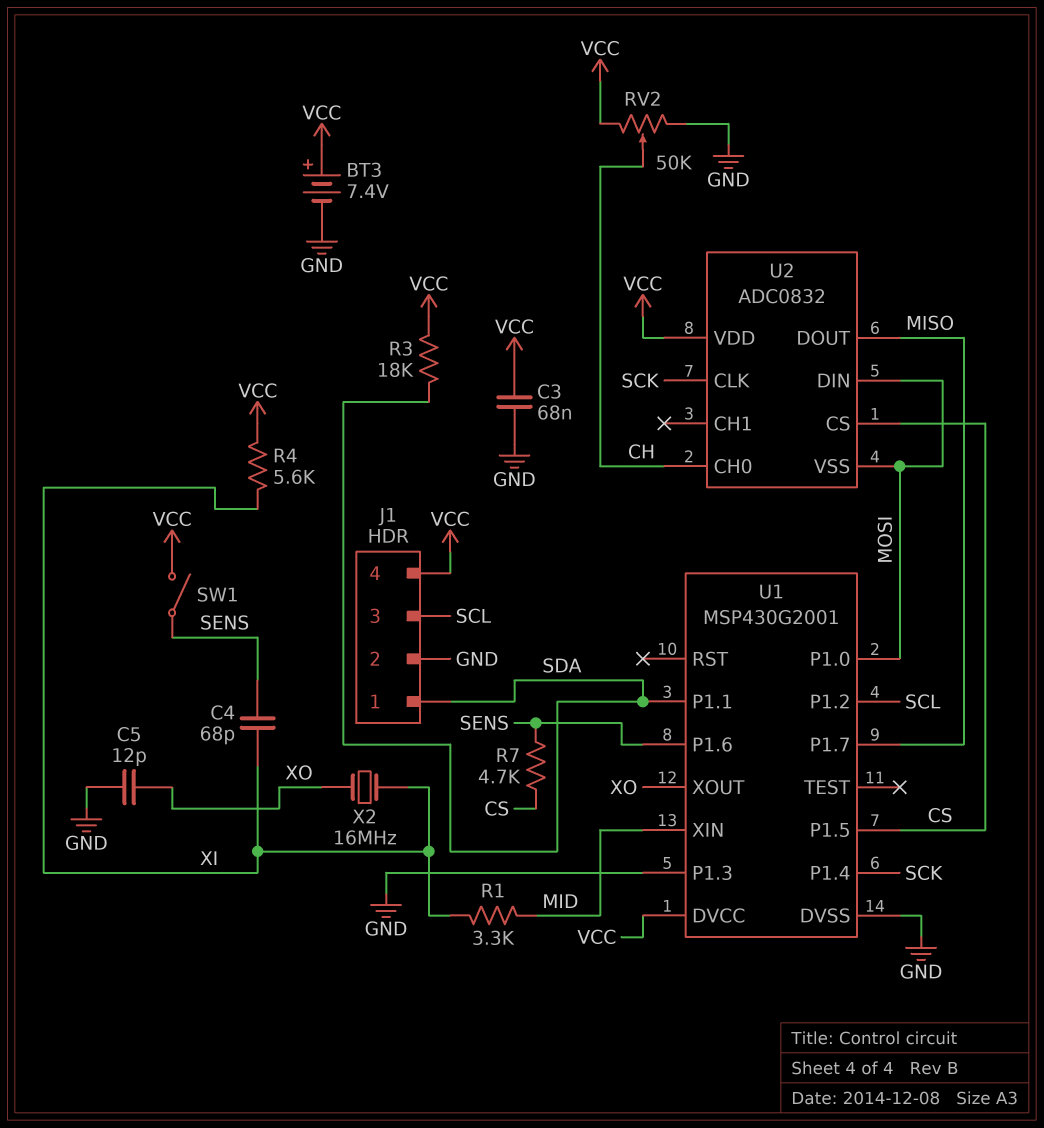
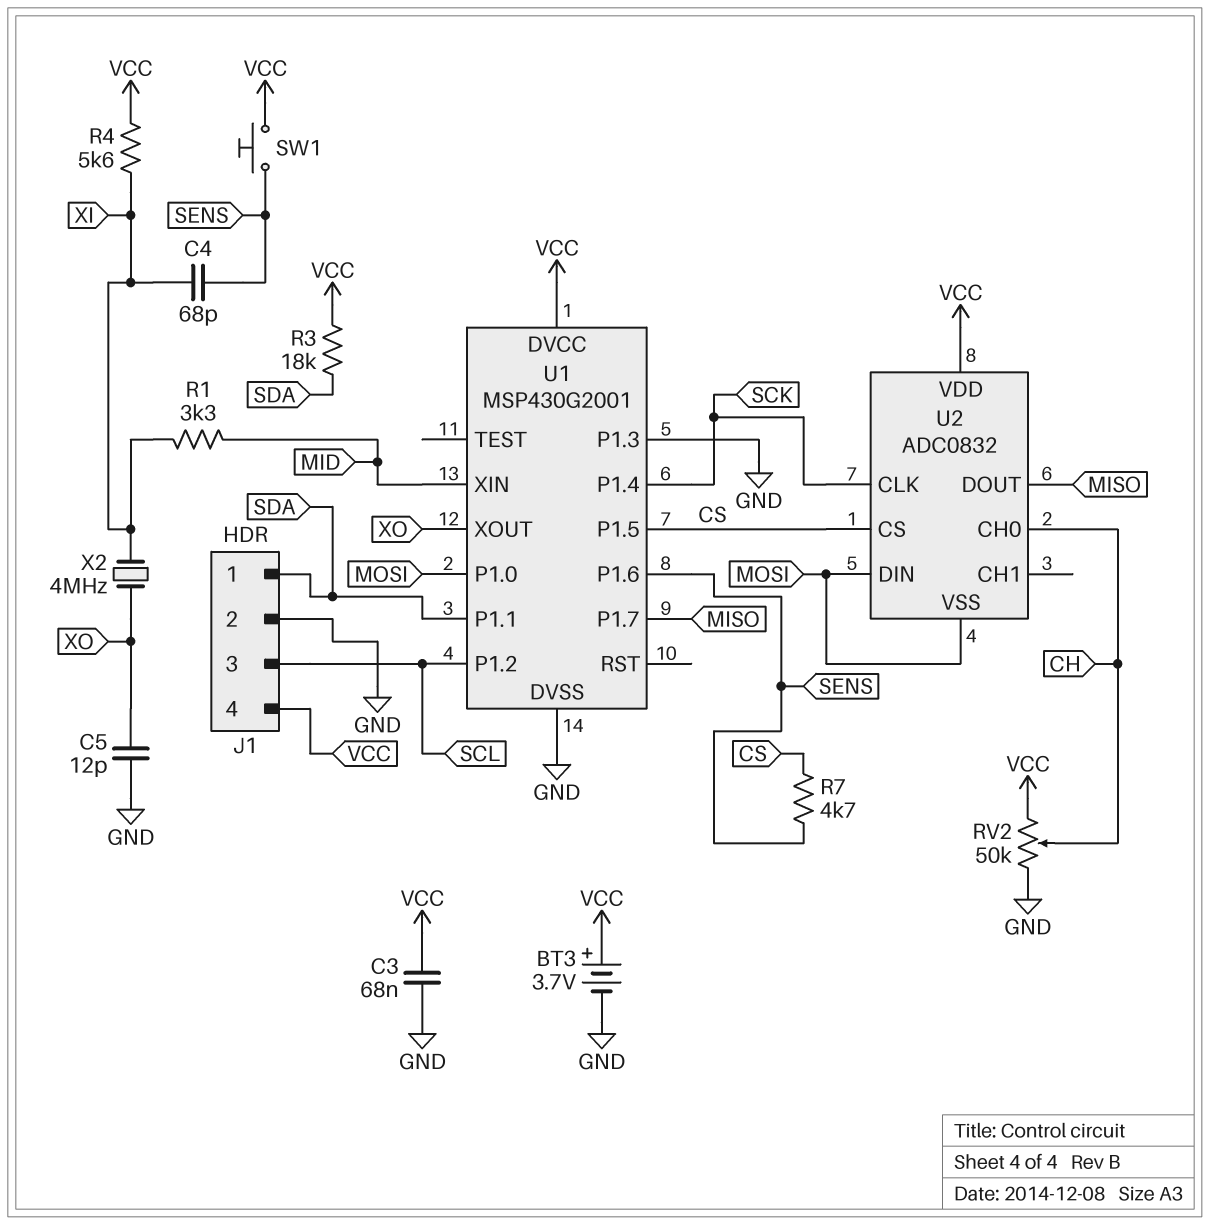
BT3: 7.4V (plus VCC, minus GND) -> 3.7V (plus VCC, minus GND)
SW1: switch (SENS, VCC) -> button (SENS, VCC)
X2: 16MHz (XI, XO) -> 4MHz (XI, XO)

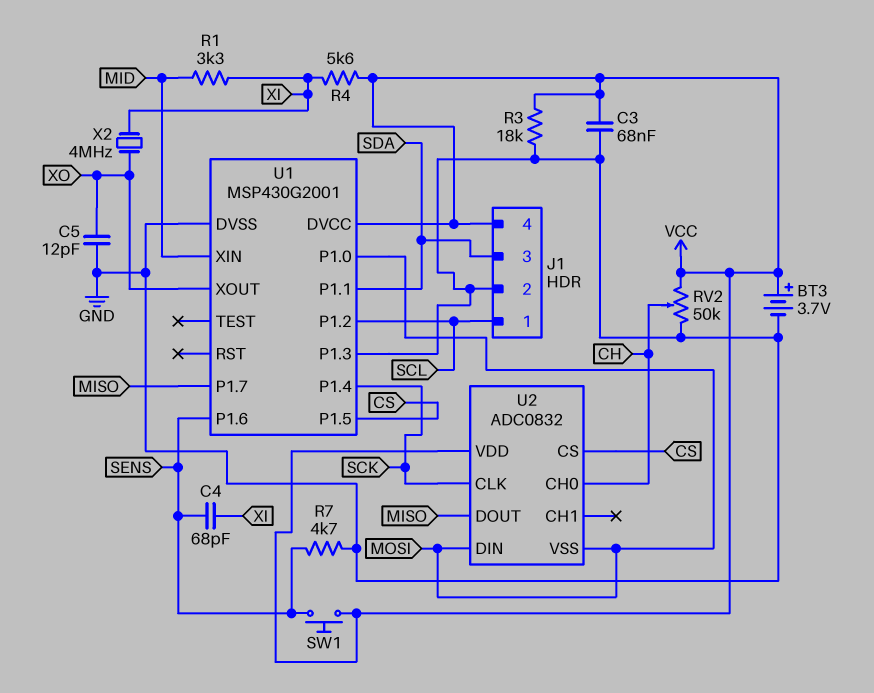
J1 pin 1: SDA -> SCL
J1 pin 3: SCL -> SDA
R3: 18k (SDA, VCC) -> 18k (GND, VCC)
R7: 4.7k (CS, SENS) -> 4.7k (GND, SENS)

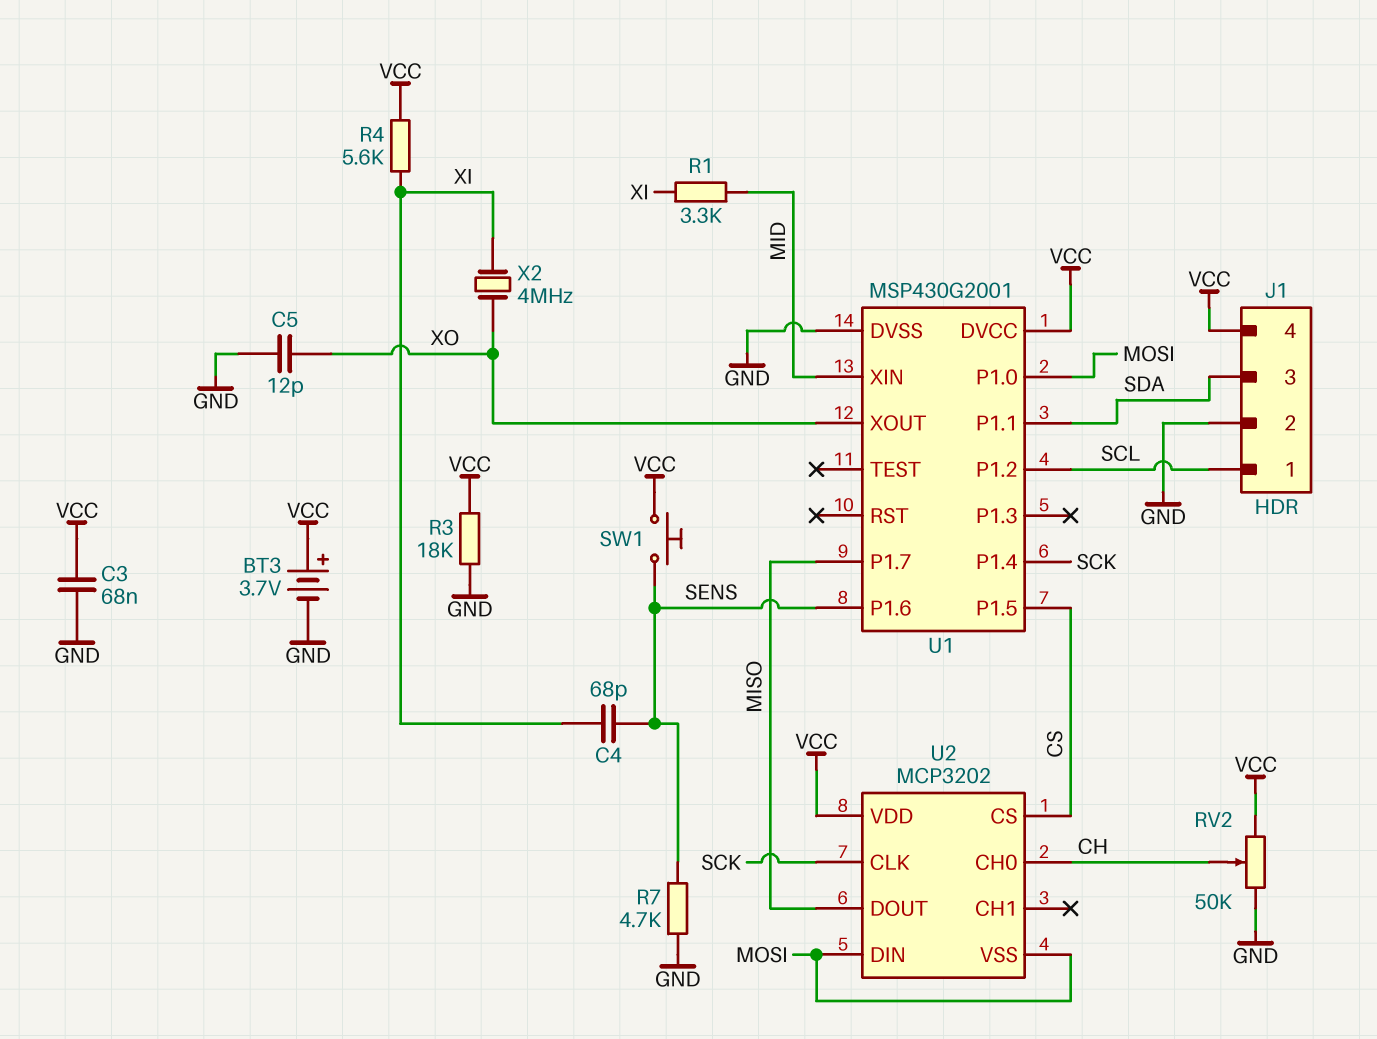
U1 pin P1.3: GND -> none
U2: ADC0832 -> MCP3202

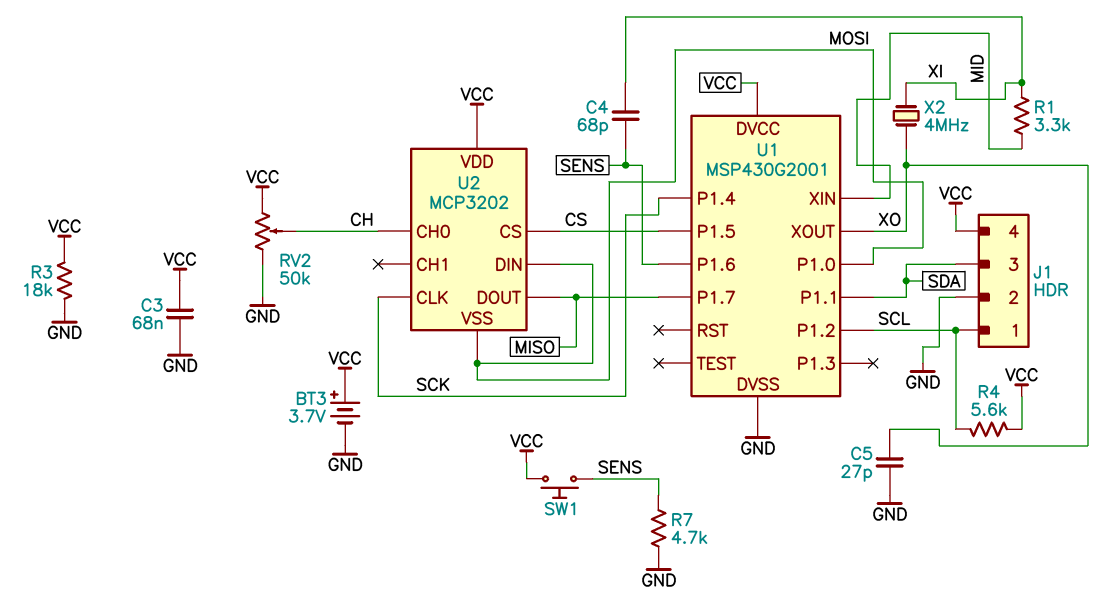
C5: 12pF (GND, XO) -> 27pF (GND, XO)
R4: 5.6k (VCC, XI) -> 5.6k (SCL, VCC)

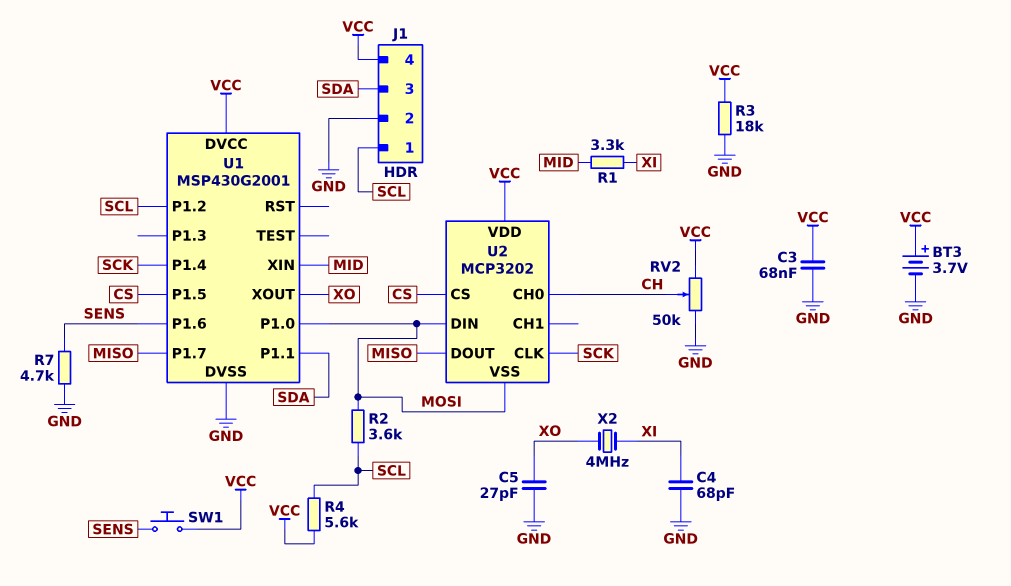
C4: 68pF (SENS, XI) -> 68pF (GND, XI)
R2: none -> 3.6k (MOSI, SCL)

